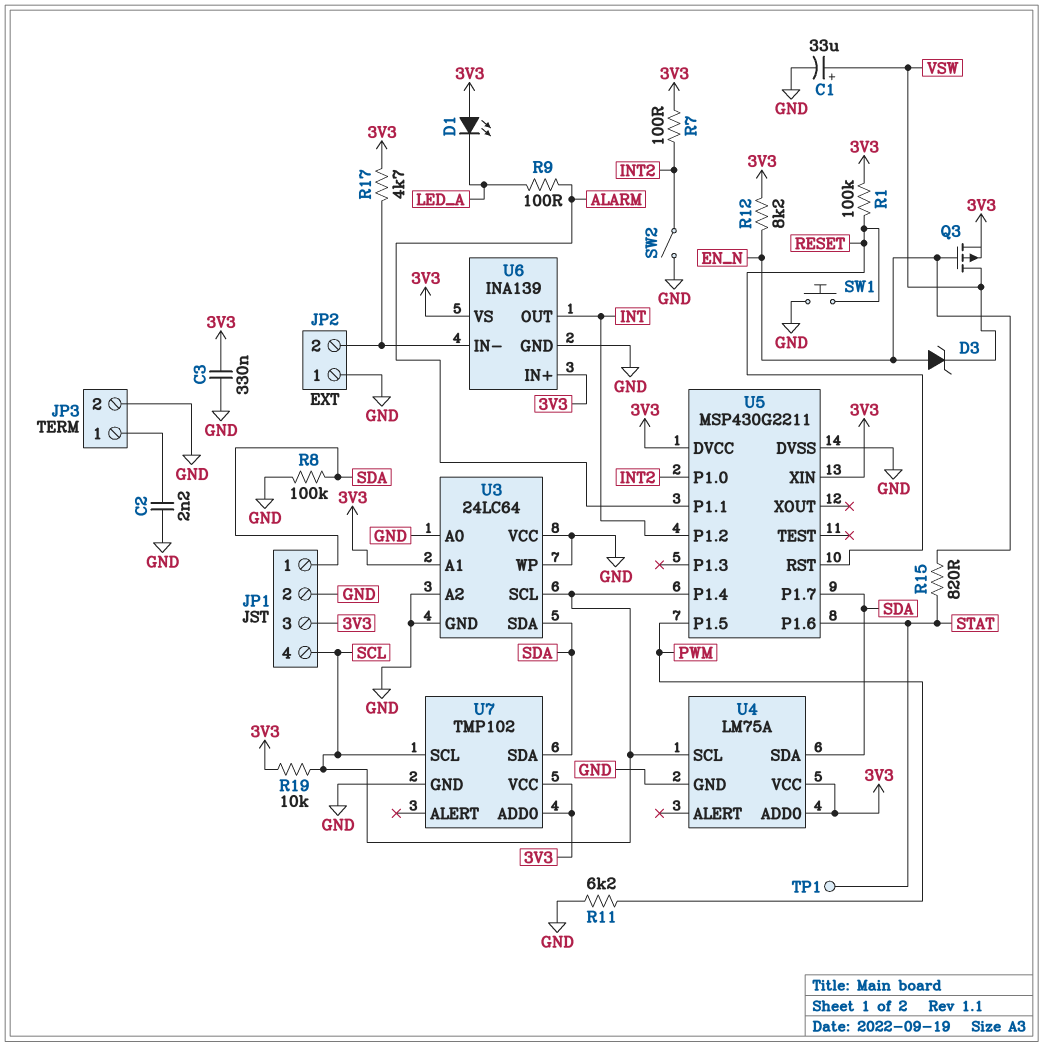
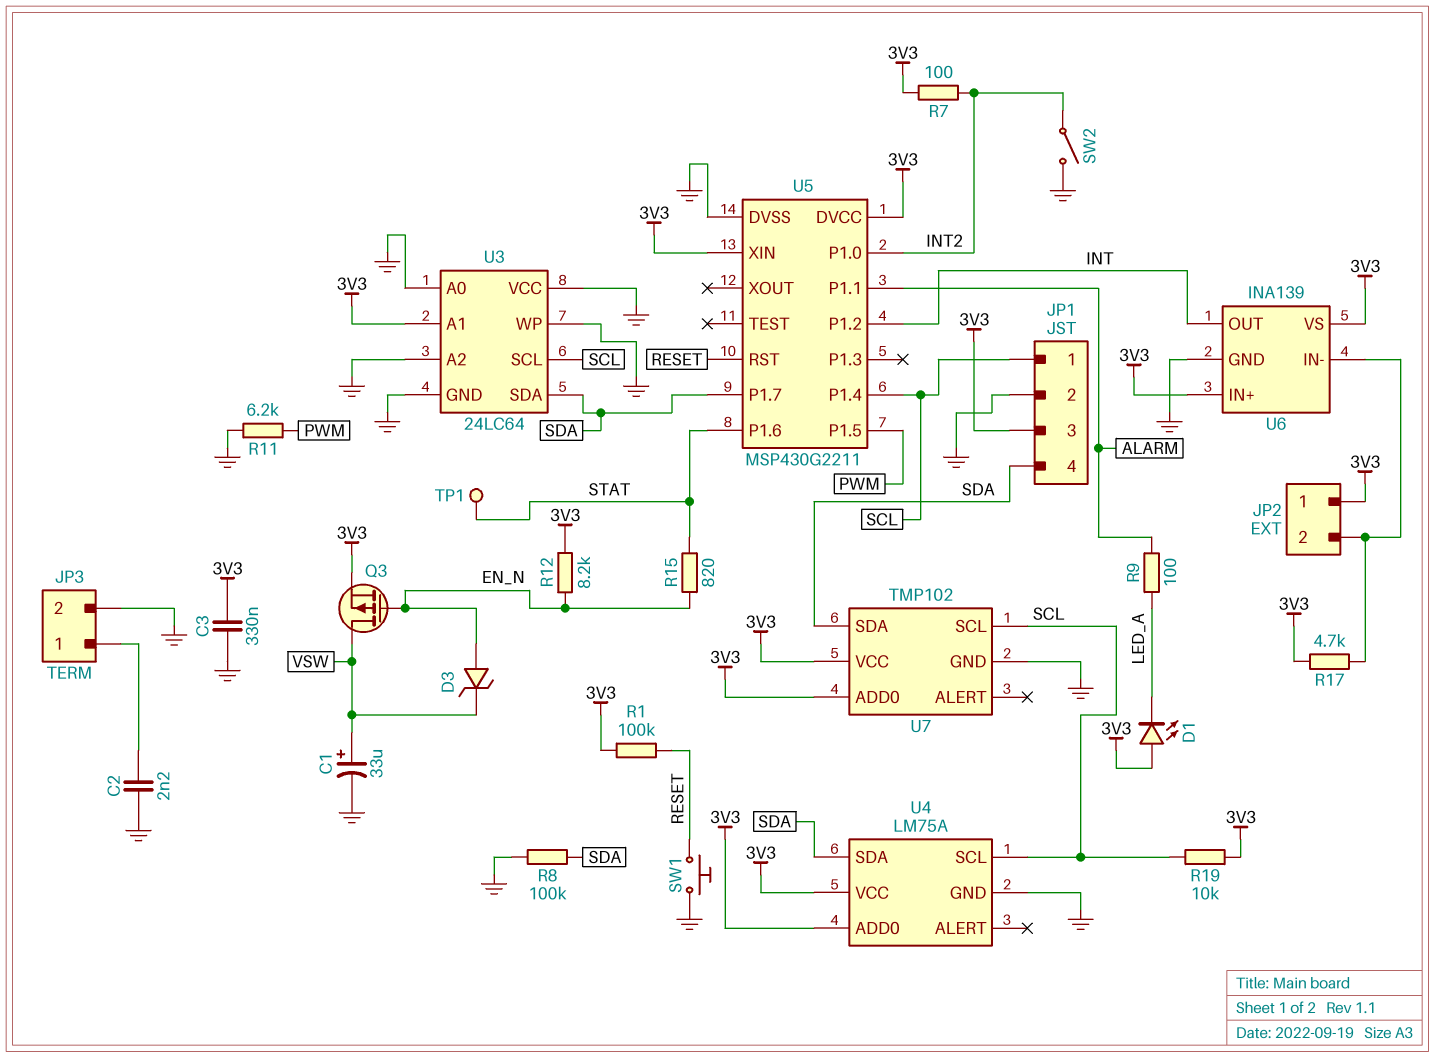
JP1 pin 1: SDA -> SCL
JP1 pin 4: SCL -> SDA
JP2 pin 1: GND -> 3V3

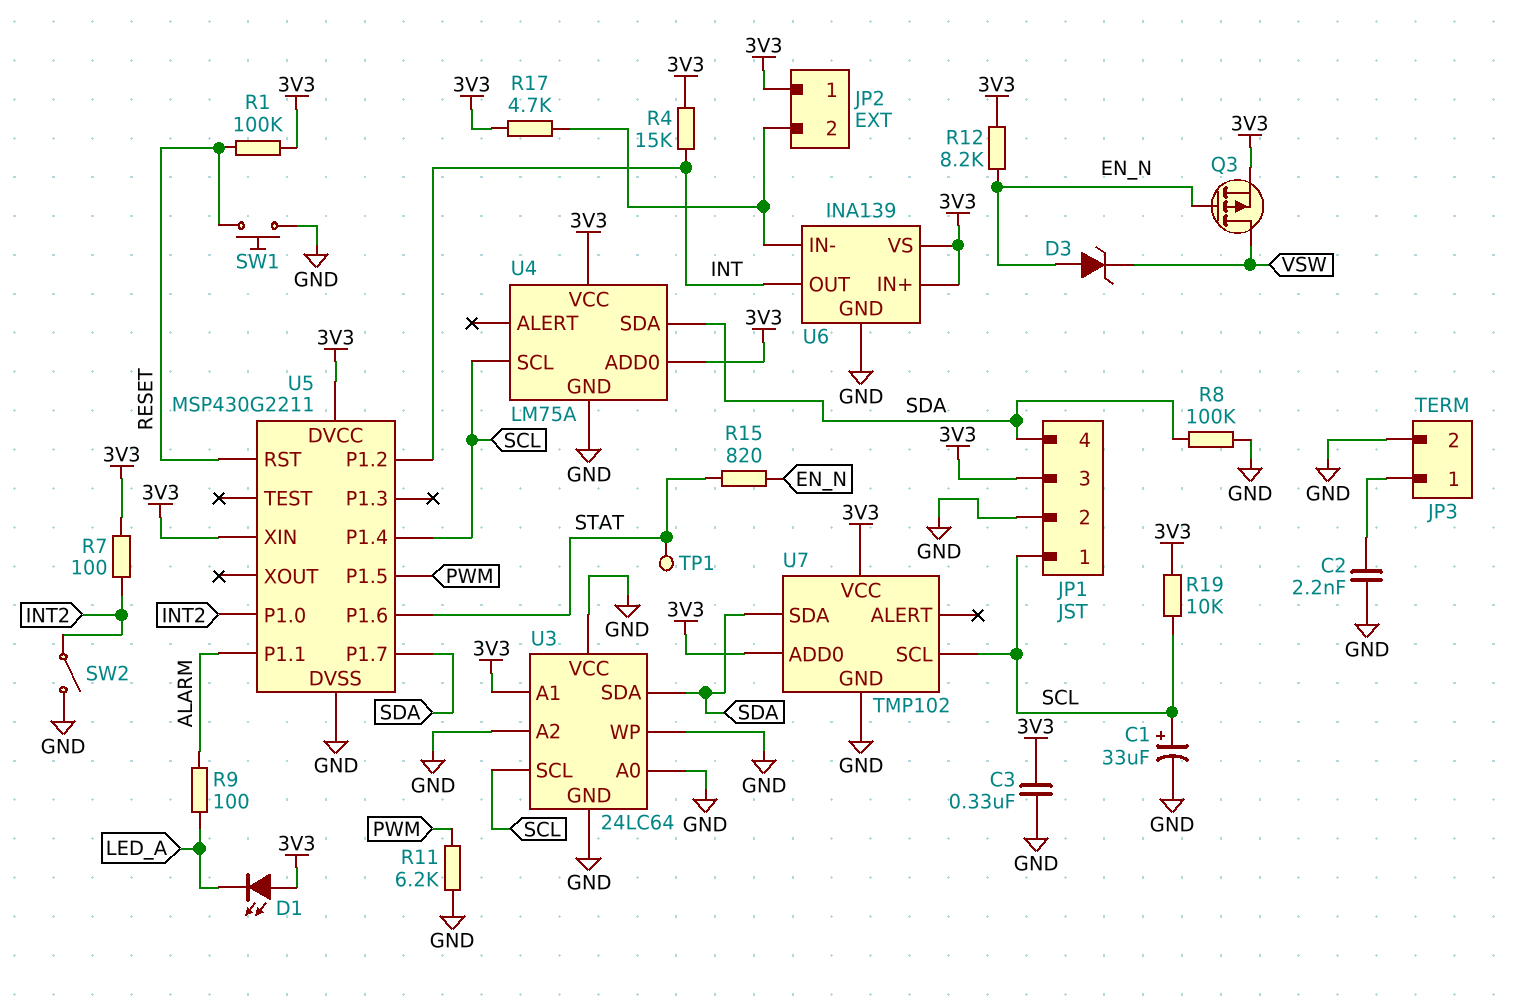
C1: 33uF (plus VSW, minus GND) -> 33uF (plus SCL, minus GND)
R4: none -> 15k (3V3, INT)

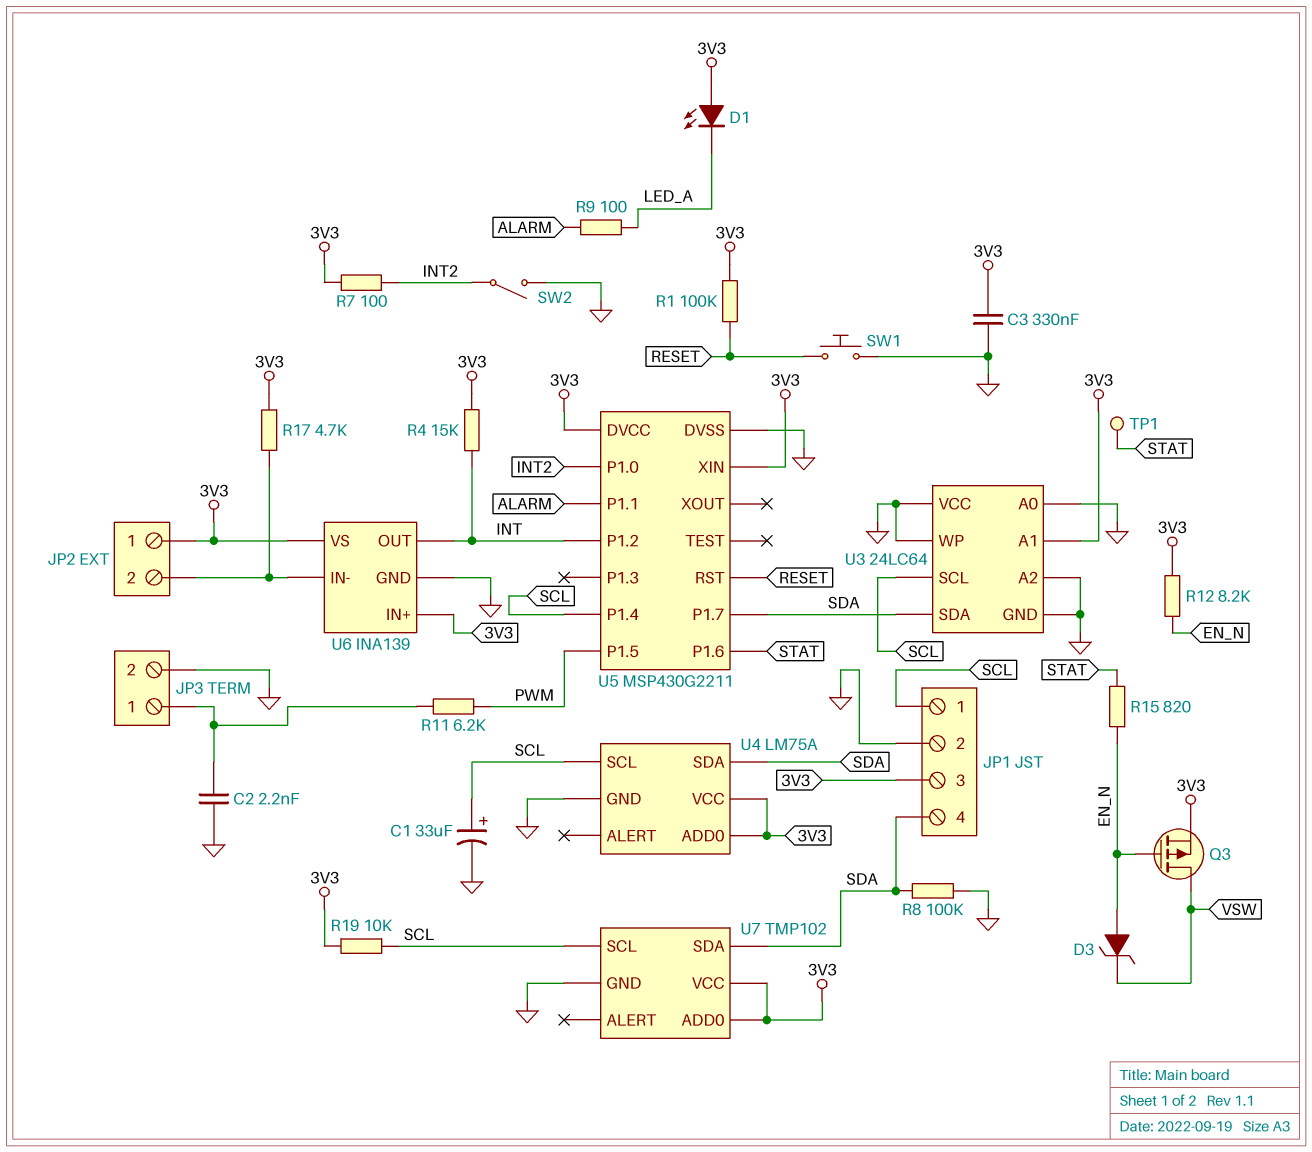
R11: 6.2k (GND, PWM) -> 6.2k (JP3/1, PWM)

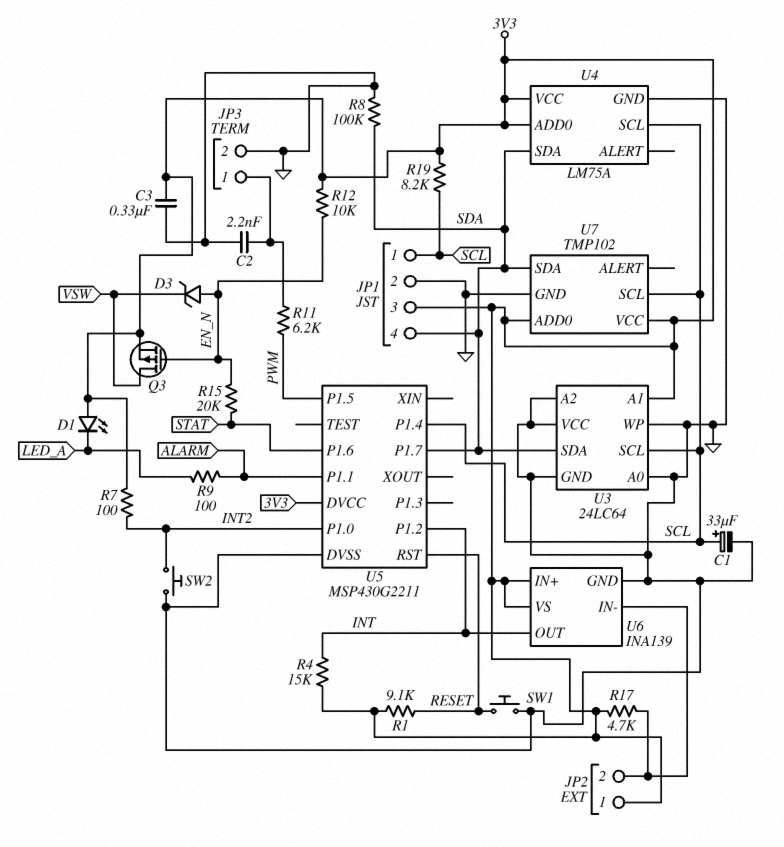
R1: 100k (3V3, RESET) -> 9.1k (3V3, RESET)
R12: 8.2k (3V3, EN_N) -> 10k (3V3, EN_N)
R15: 820 (EN_N, STAT) -> 20k (EN_N, STAT)
R19: 10k (3V3, SCL) -> 8.2k (3V3, SCL)
SW2: switch (GND, INT2) -> button (GND, INT2)
TP1: test point (STAT) -> none
U5 pin XIN: 3V3 -> none

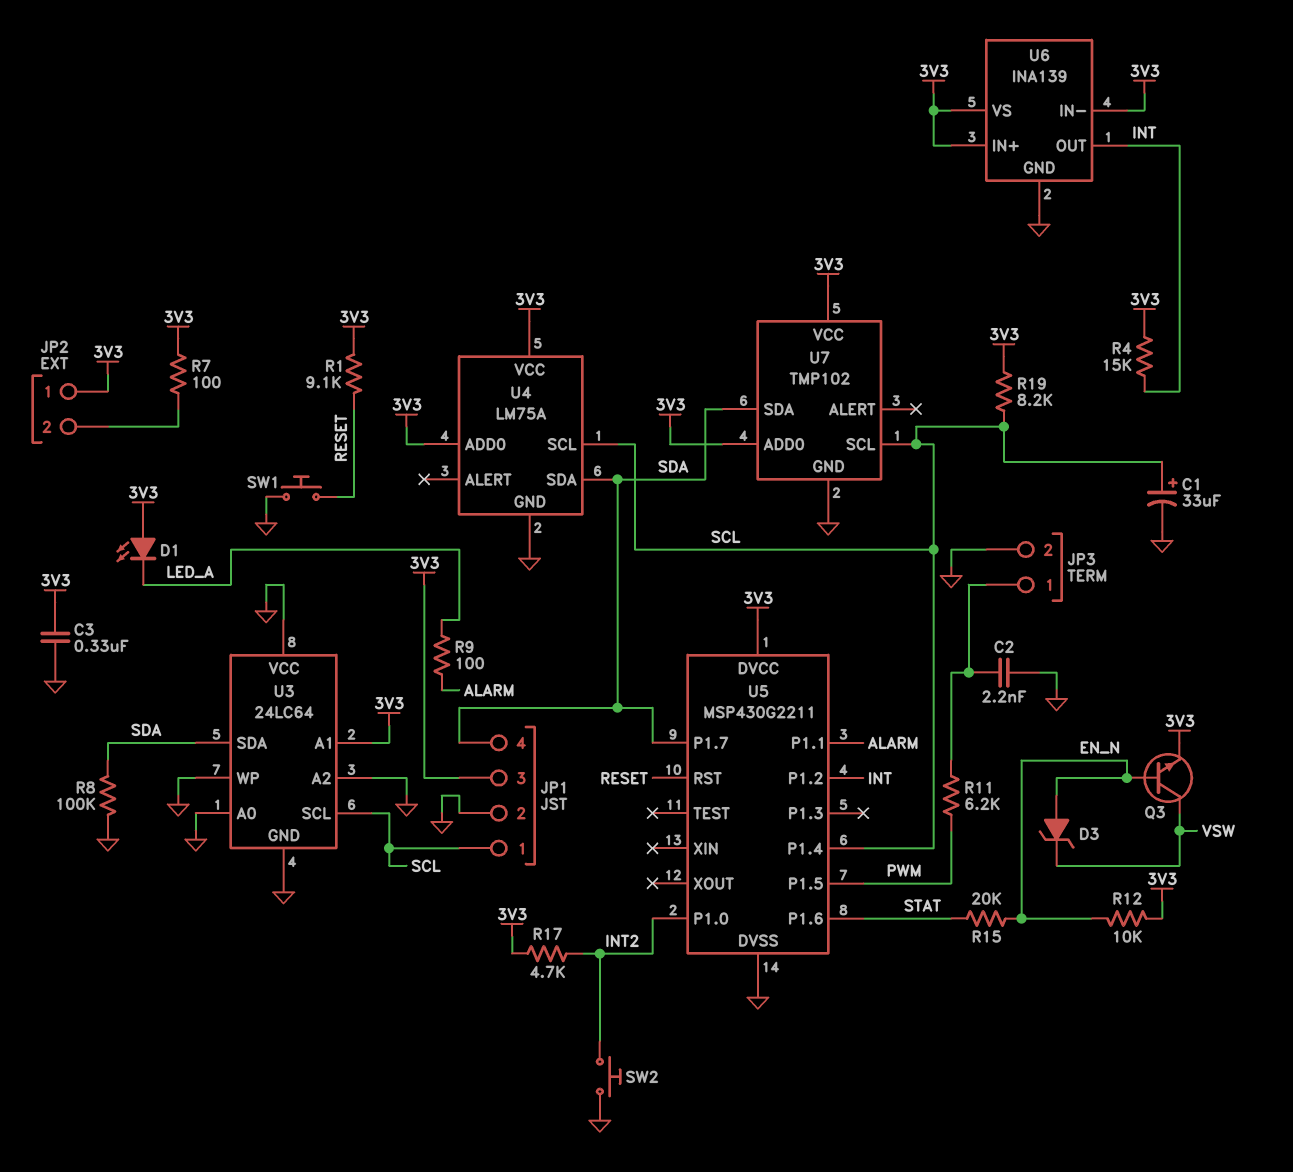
Q3: PMOS (G EN_N, D VSW, S 3V3) -> NPN (B EN_N, C VSW, E 3V3)
R7: 100 (3V3, INT2) -> 100 (3V3, JP2/2)
R17: 4.7k (3V3, JP2/2) -> 4.7k (3V3, INT2)
U6 pin IN-: JP2/2 -> 3V3

